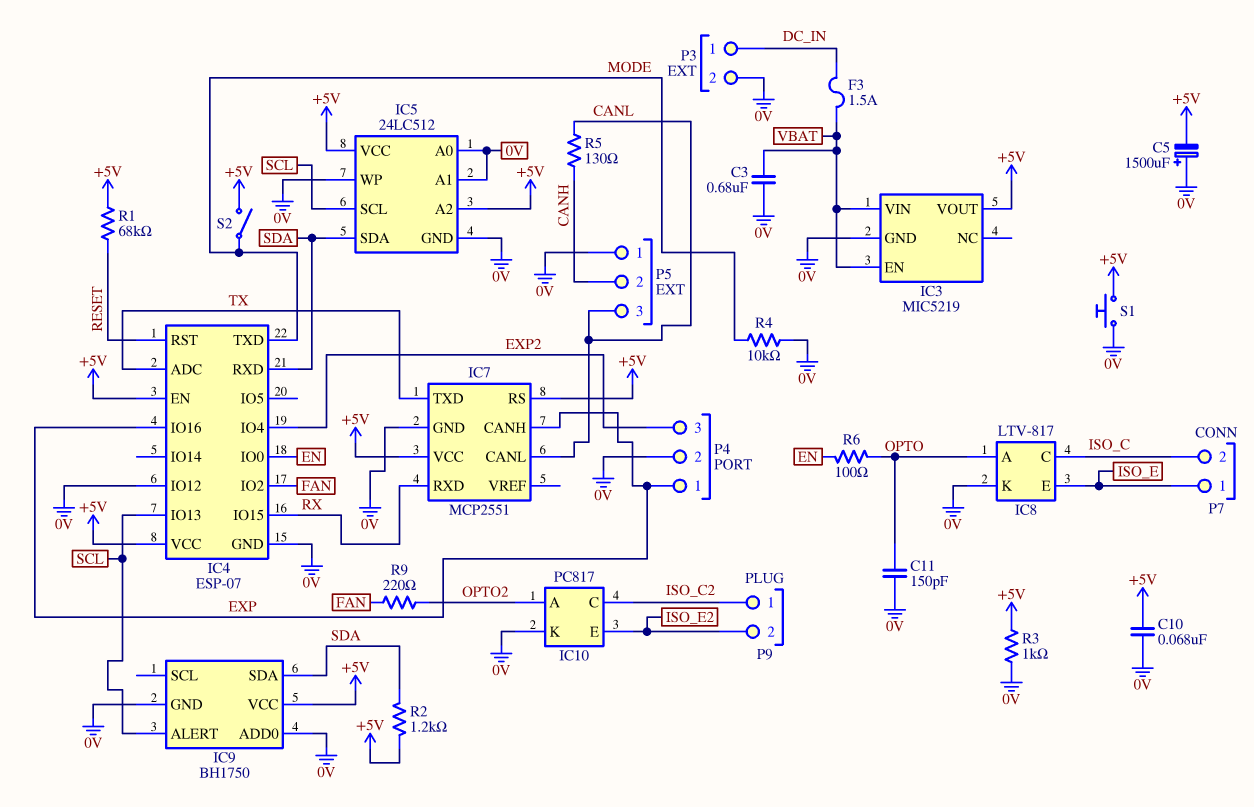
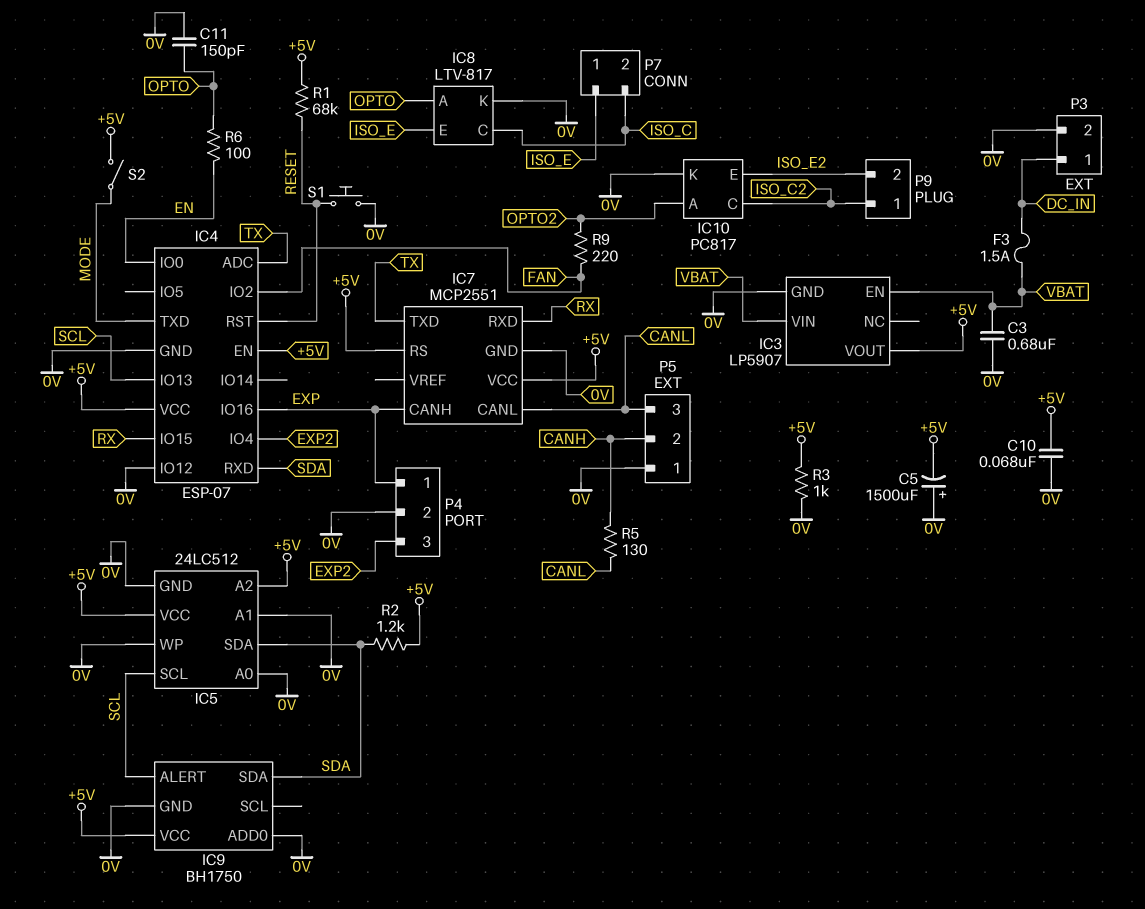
IC3: MIC5219 -> LP5907
R4: 10k (0V, MODE) -> none
S1: button (+5V, 0V) -> button (0V, RESET)

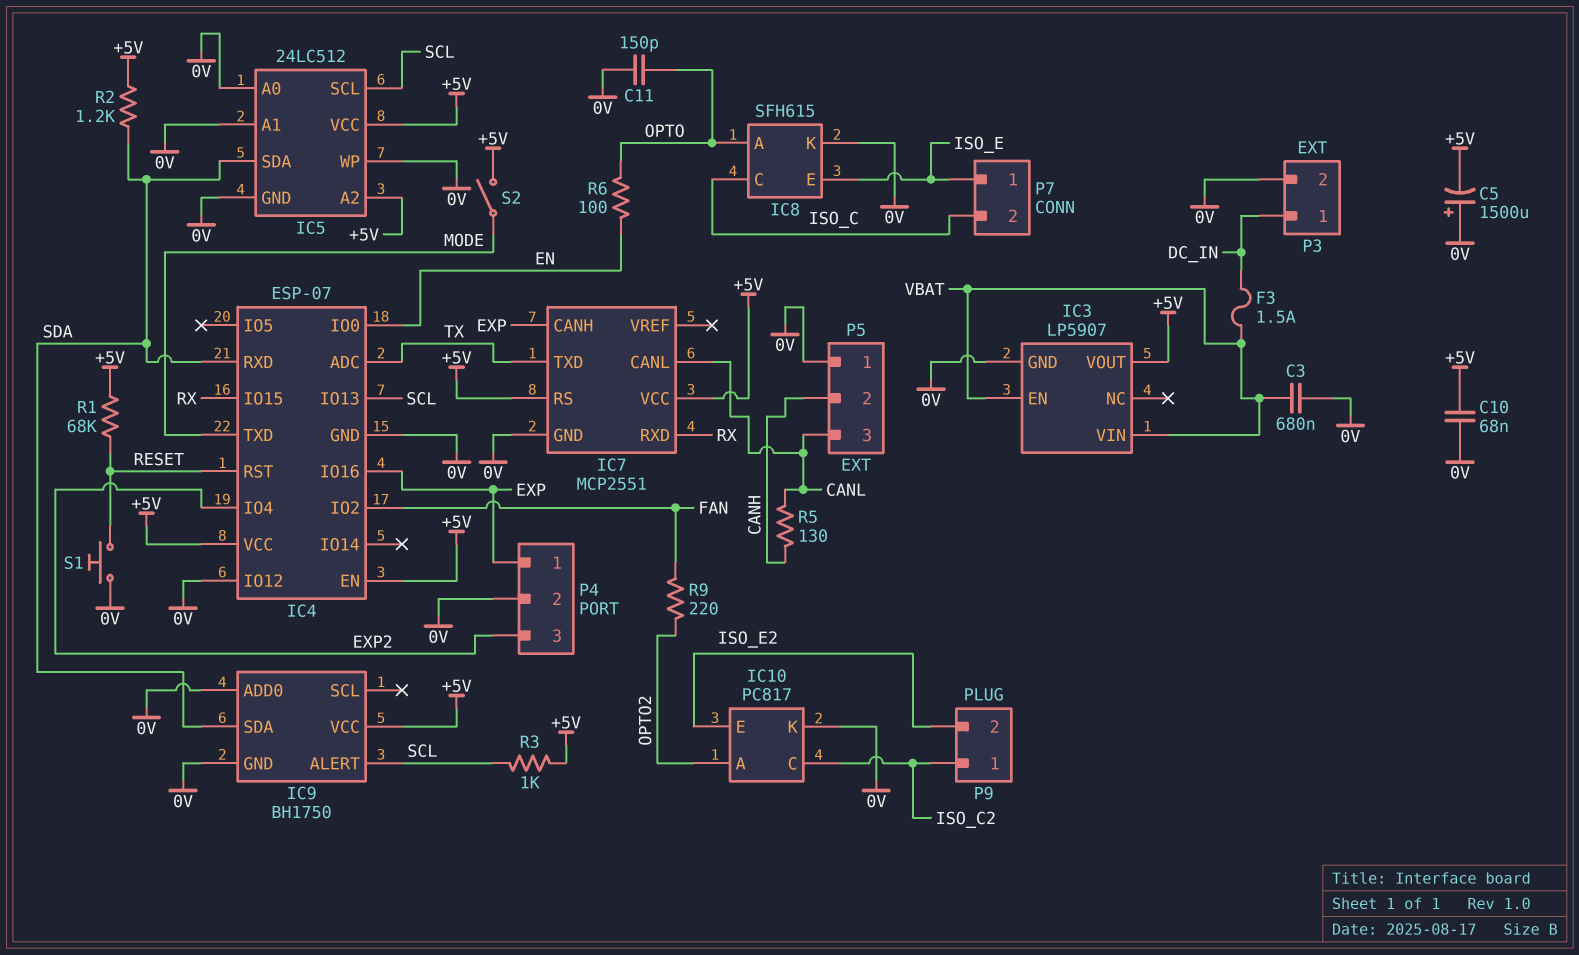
IC8: LTV-817 -> SFH615
R3: 1k (+5V, 0V) -> 1k (+5V, SCL)

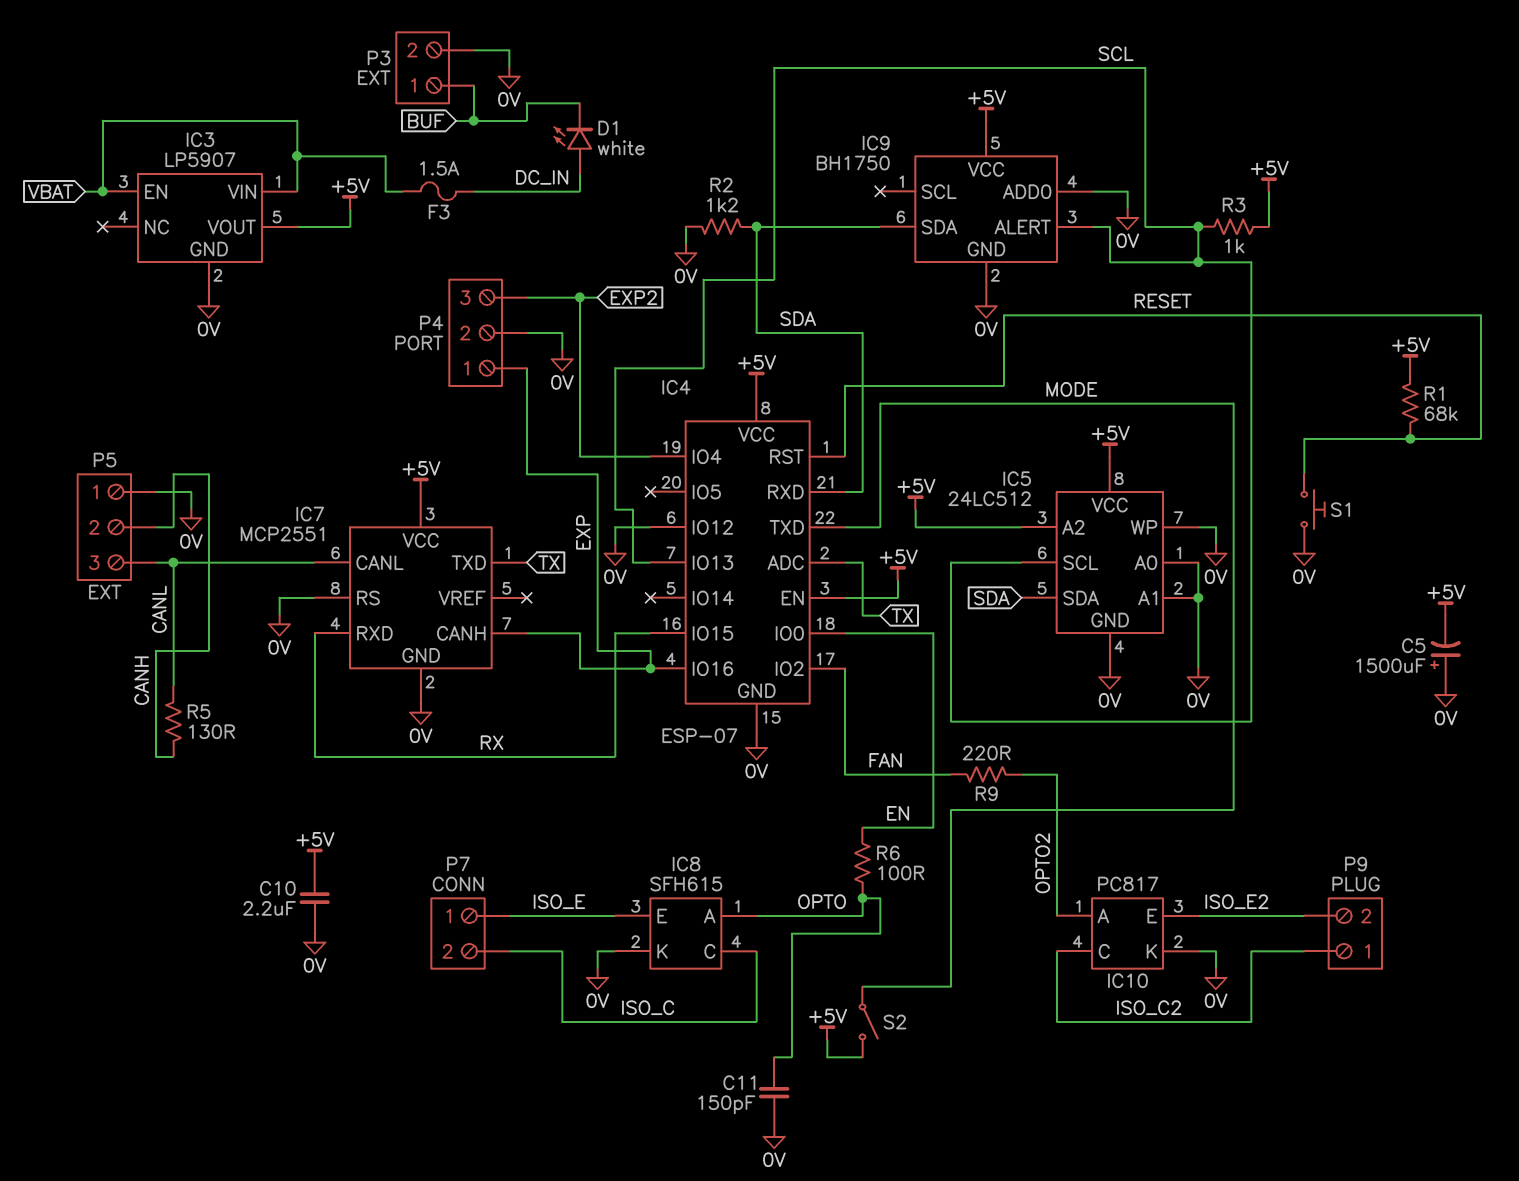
C3: 680nF (0V, VBAT) -> none
C10: 68nF (+5V, 0V) -> 2.2uF (+5V, 0V)
D1: none -> LED white (A DC_IN, K BUF)
IC7 pin RS: +5V -> 0V
P3 pin 1: DC_IN -> BUF
R2: 1.2k (+5V, SDA) -> 1.2k (0V, SDA)

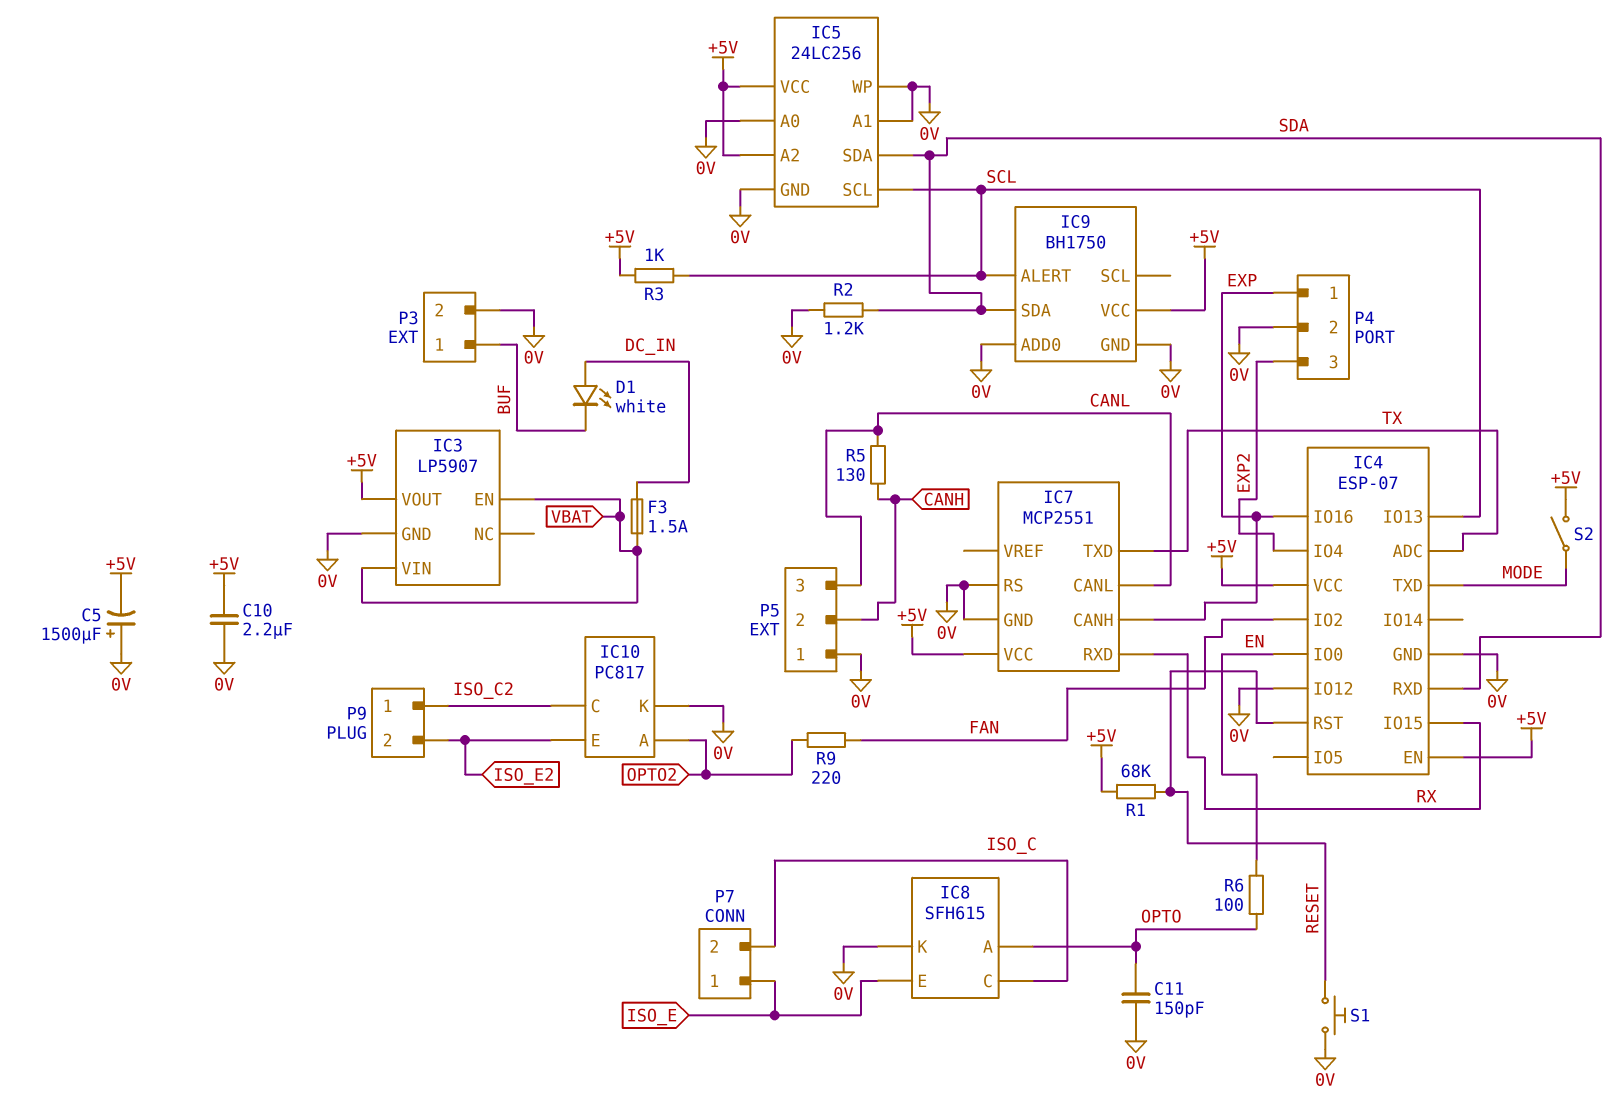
IC5: 24LC512 -> 24LC256

